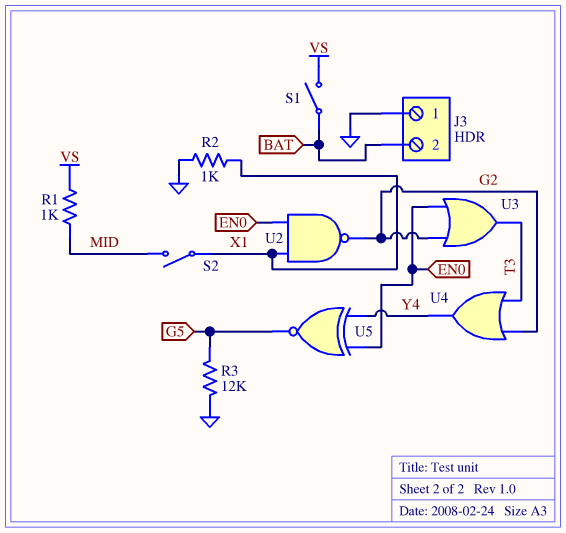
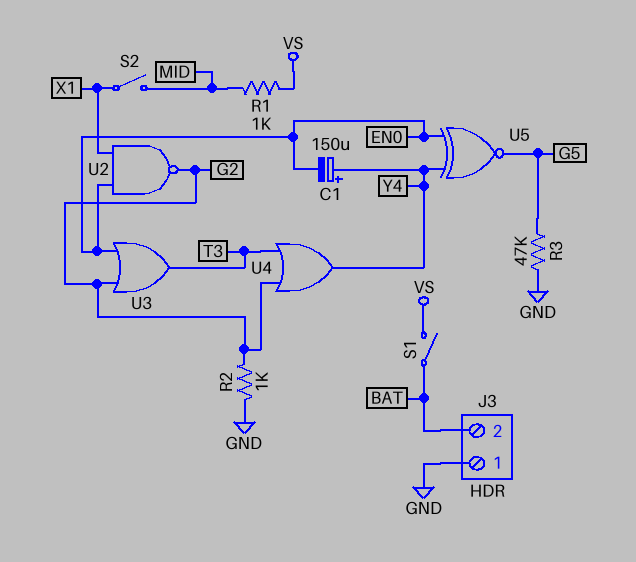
C1: none -> 150uF (plus Y4, minus EN0)
R2: 1k (GND, X1) -> 1k (G2, GND)
R3: 12k (G5, GND) -> 47k (G5, GND)

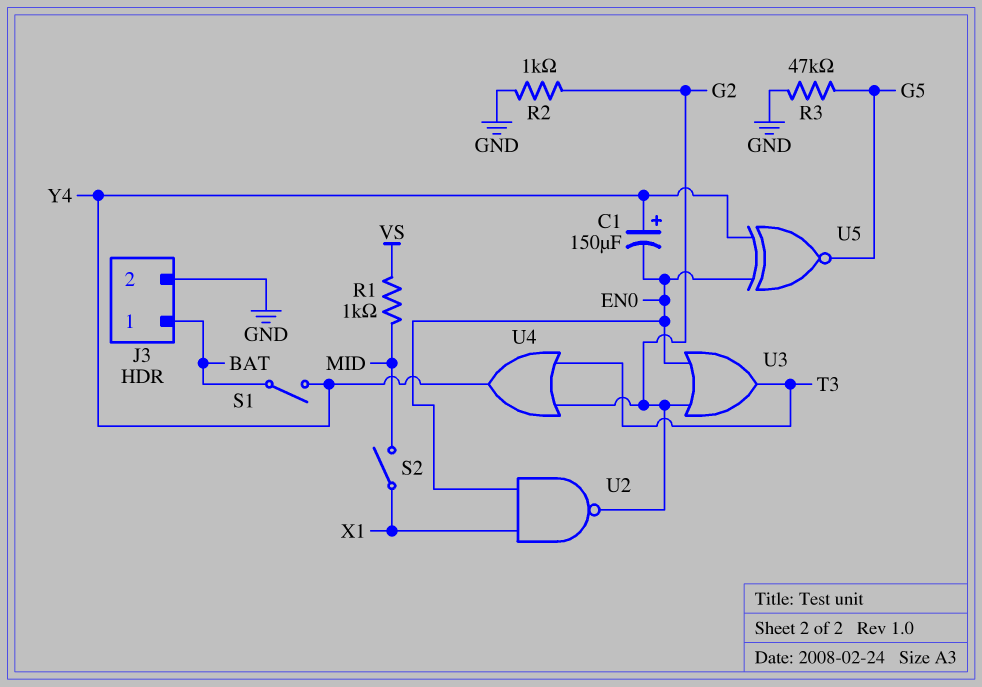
J3 pin 1: GND -> BAT
J3 pin 2: BAT -> GND
S1: switch (BAT, VS) -> switch (BAT, Y4)

